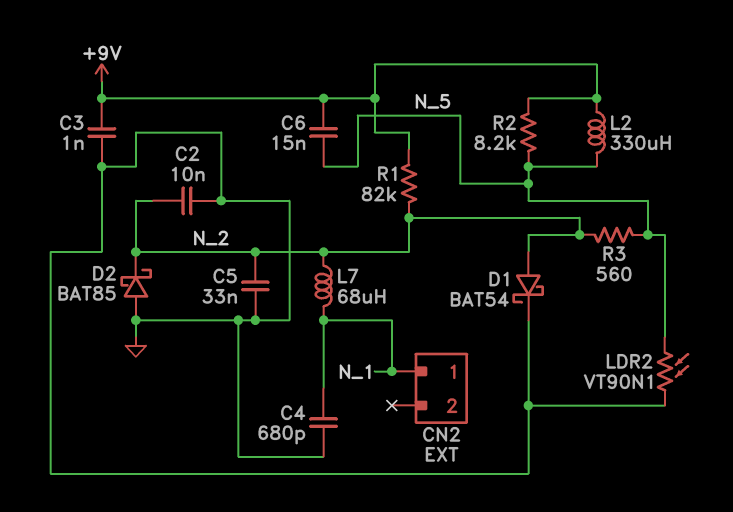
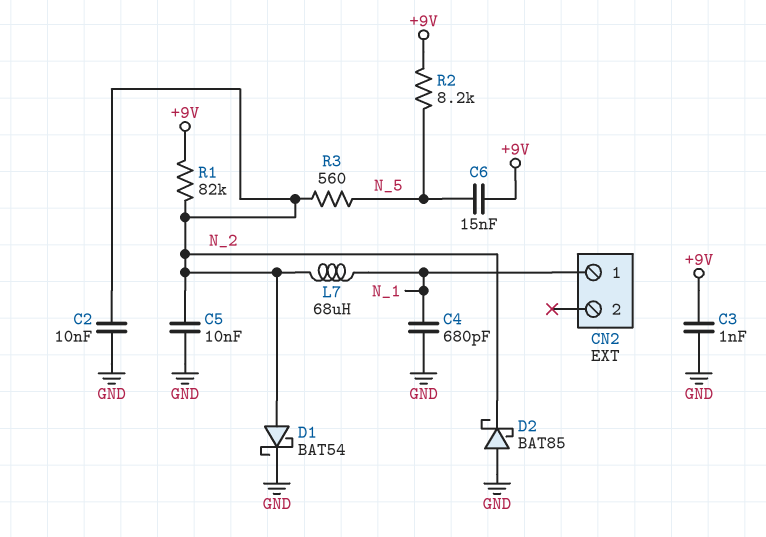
C5: 33nF (GND, N_2) -> 10nF (GND, N_2)
L2: 330uH (+9V, N_5) -> none
LDR2: VT90N1 (GND, N_5) -> none

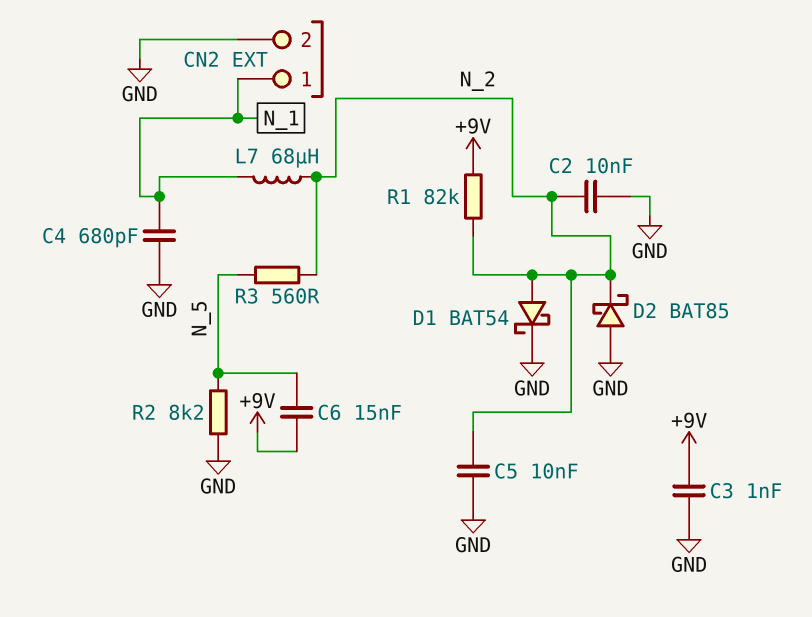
CN2 pin 2: none -> GND
R2: 8.2k (+9V, N_5) -> 8.2k (GND, N_5)

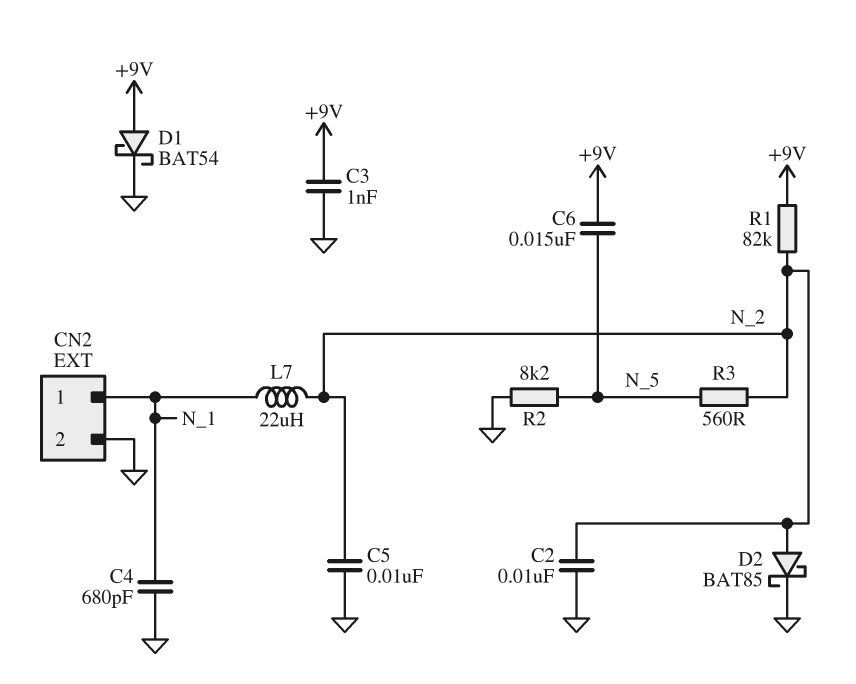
D1: schottky BAT54 (A N_2, K GND) -> schottky BAT54 (A +9V, K GND)
D2: schottky BAT85 (A GND, K N_2) -> schottky BAT85 (A N_2, K GND)
L7: 68uH (N_1, N_2) -> 22uH (N_1, N_2)

